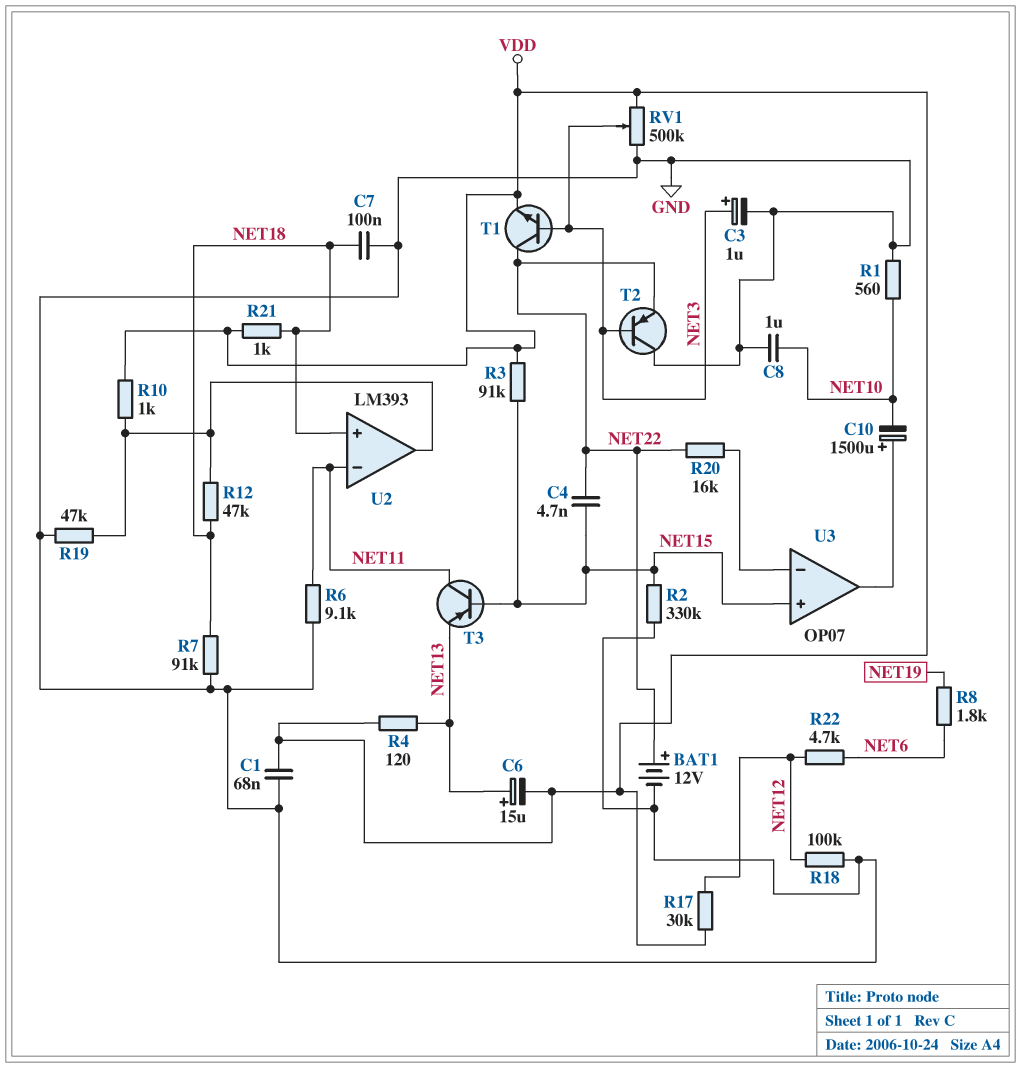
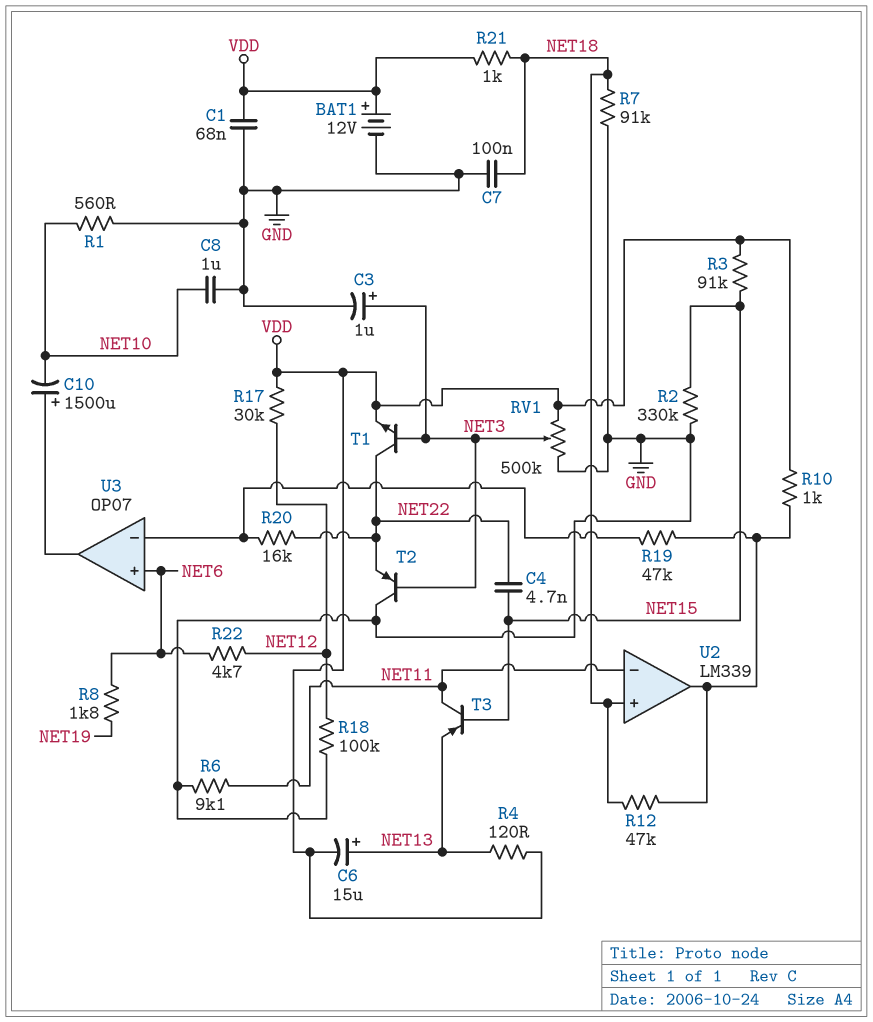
BAT1: 12V (plus NET22, minus GND) -> 12V (plus VDD, minus GND)
R19: 47k (GND, U2/out) -> 47k (U2/out, U3/in-)
U2: LM393 -> LM339
U3 pin in+: NET15 -> NET6

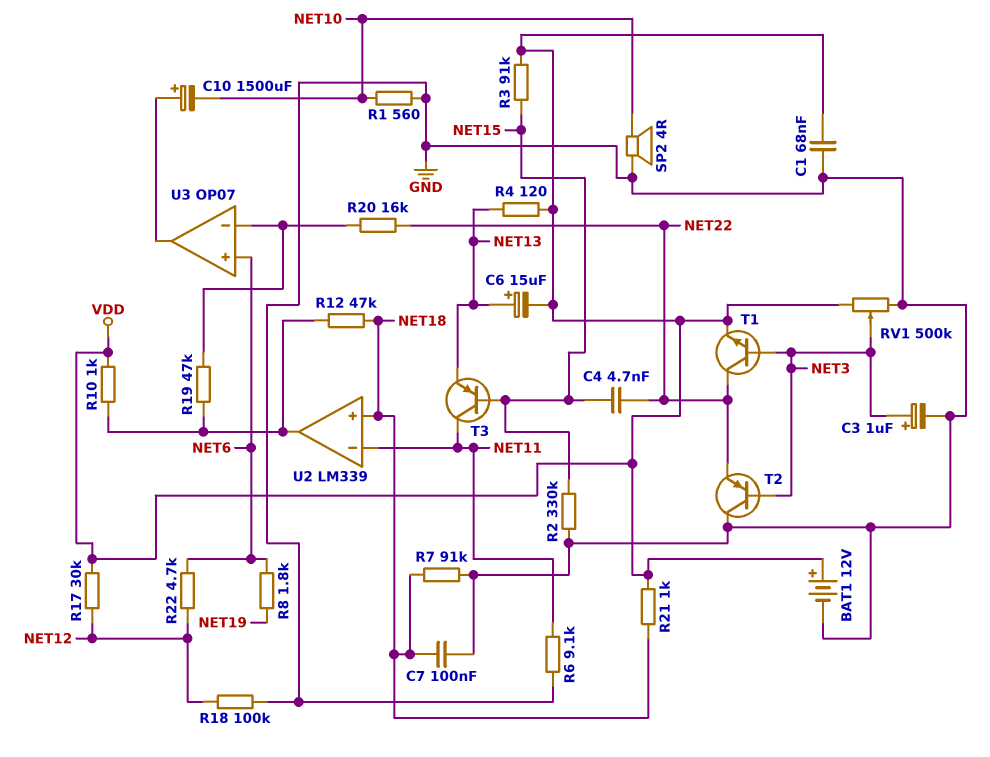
C8: 1uF (GND, NET10) -> none
SP2: none -> speaker 4R (GND, NET10)

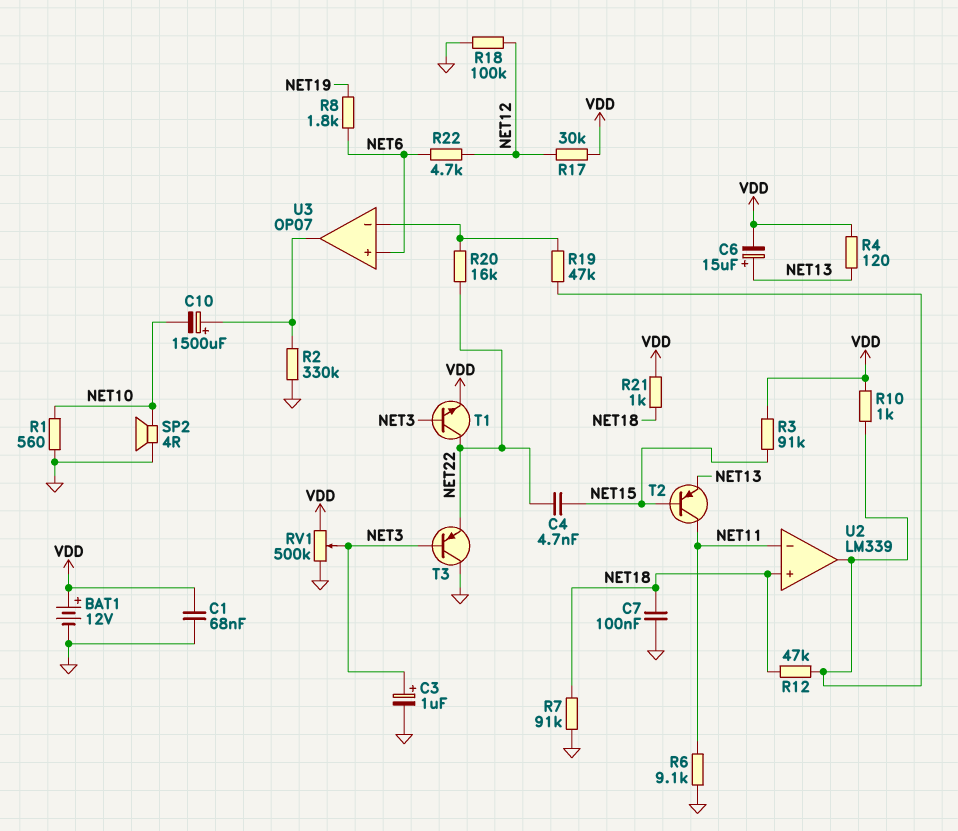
R2: 330k (GND, NET15) -> 330k (GND, U3/out)
T2: PNP (B NET3, C GND, E NET22) -> PNP (B NET15, C NET11, E NET13)
T3: PNP (B NET15, C NET11, E NET13) -> PNP (B NET3, C GND, E NET22)

